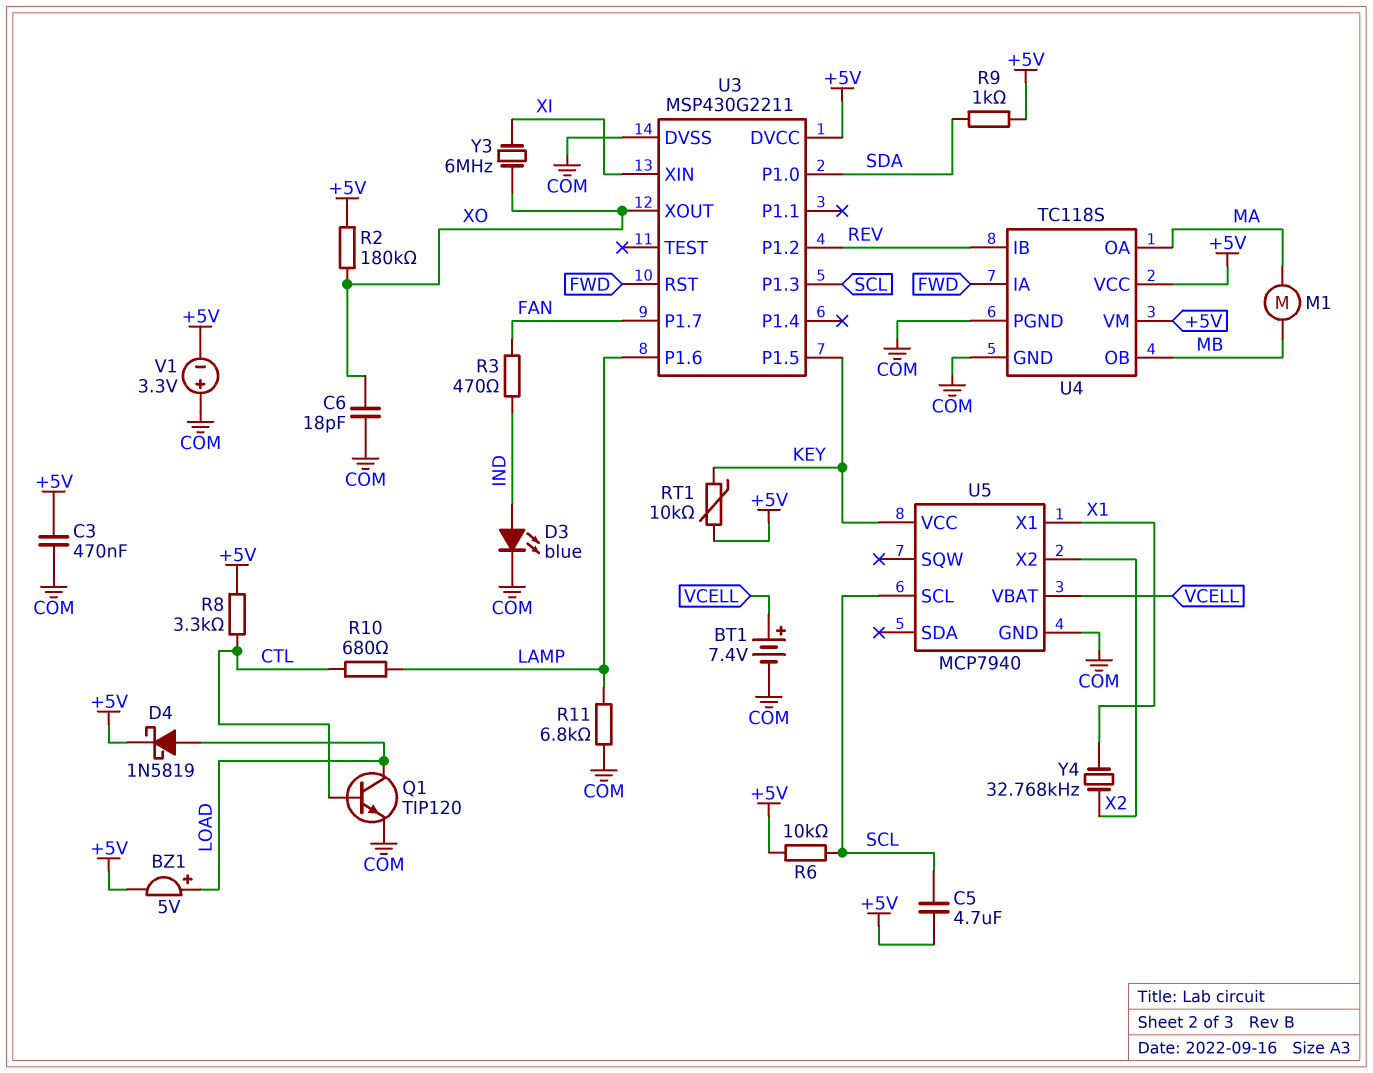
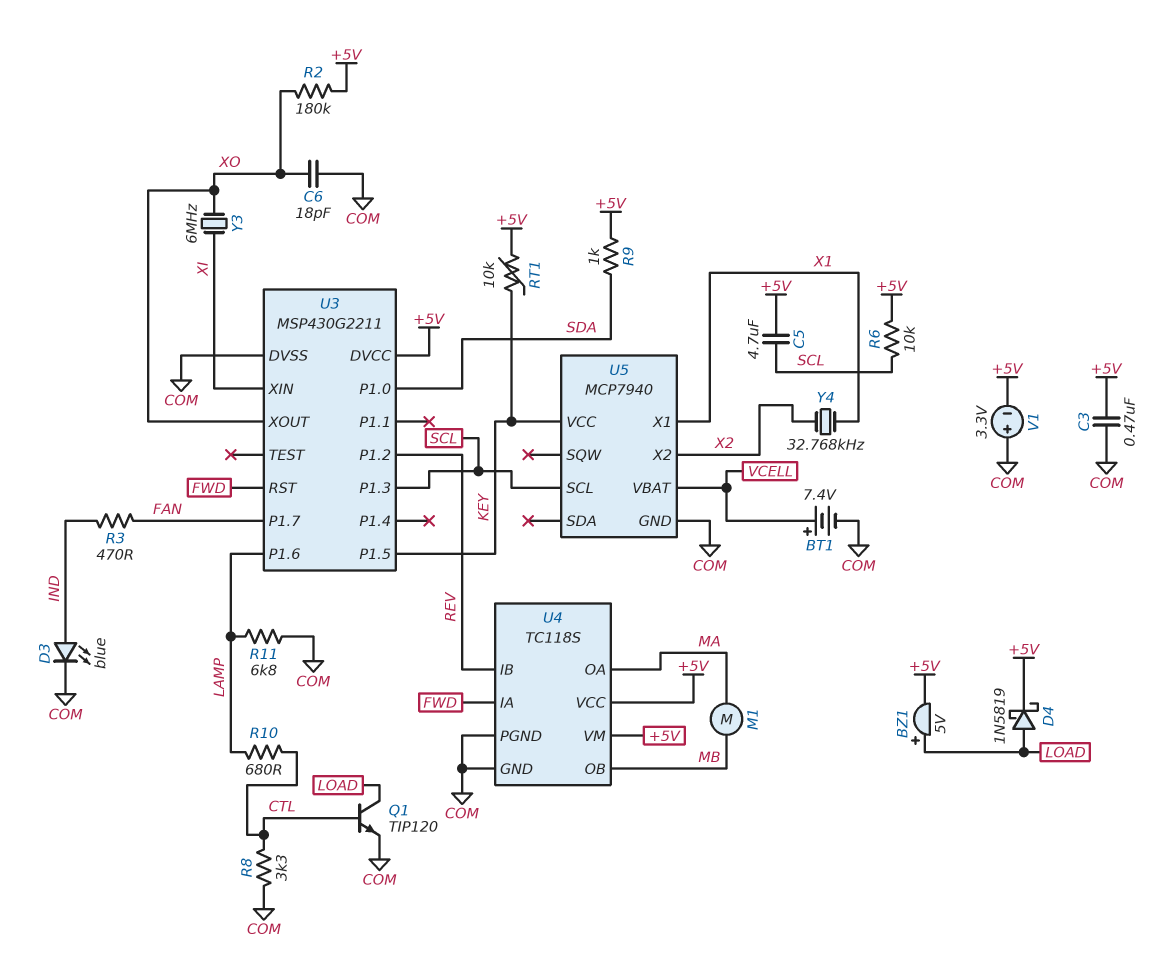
R8: 3.3k (+5V, CTL) -> 3.3k (COM, CTL)

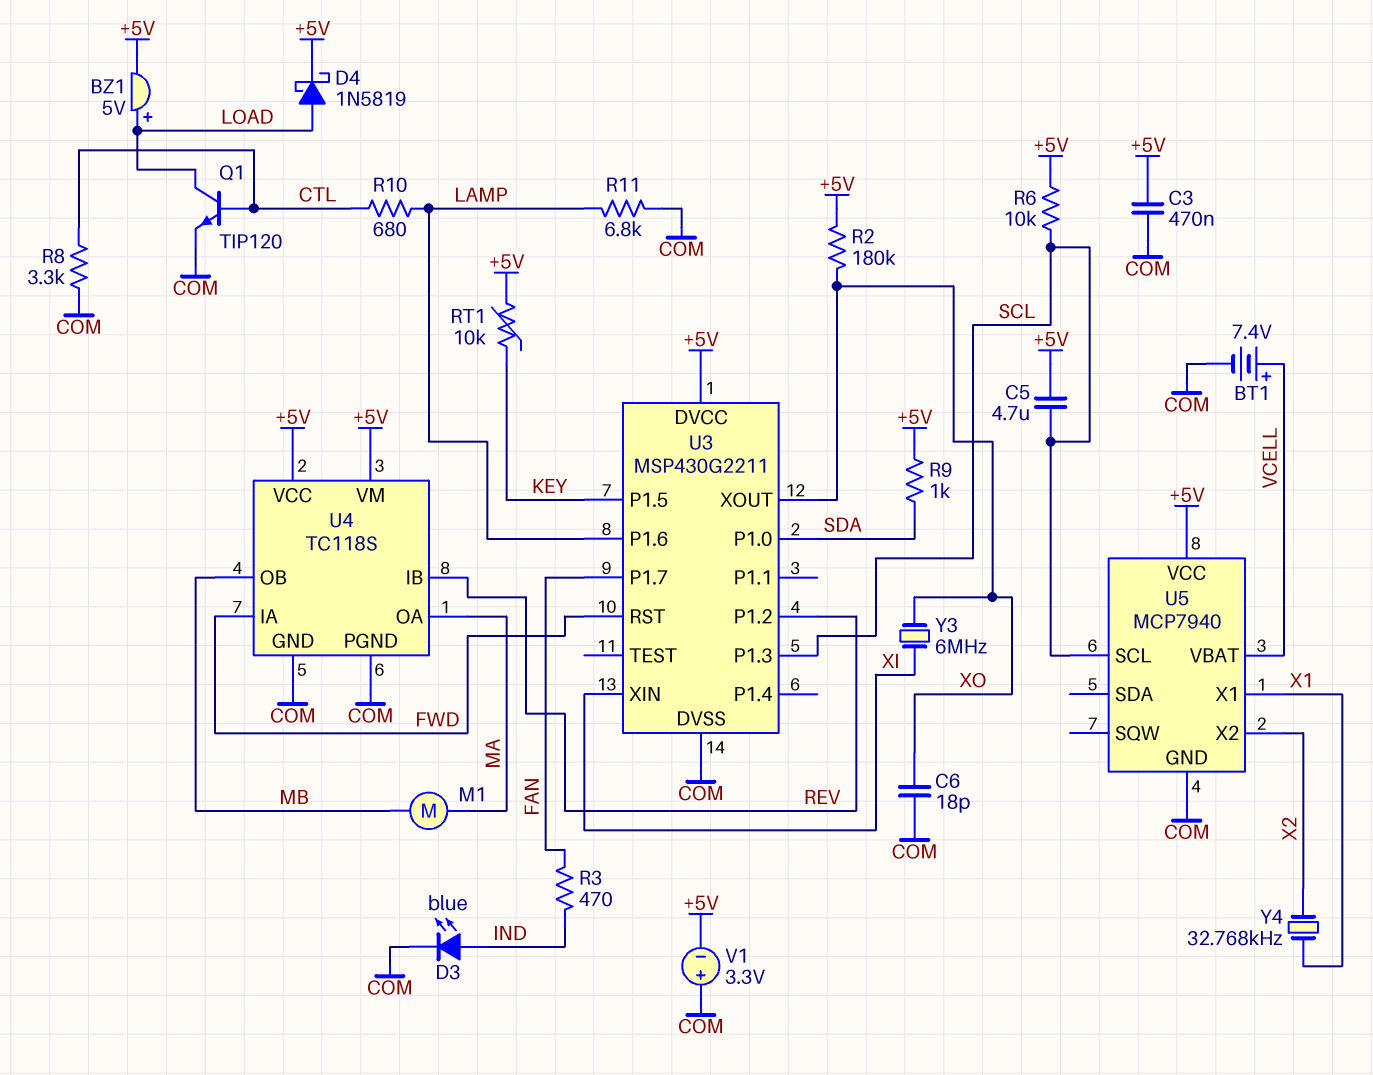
U5 pin VCC: KEY -> +5V

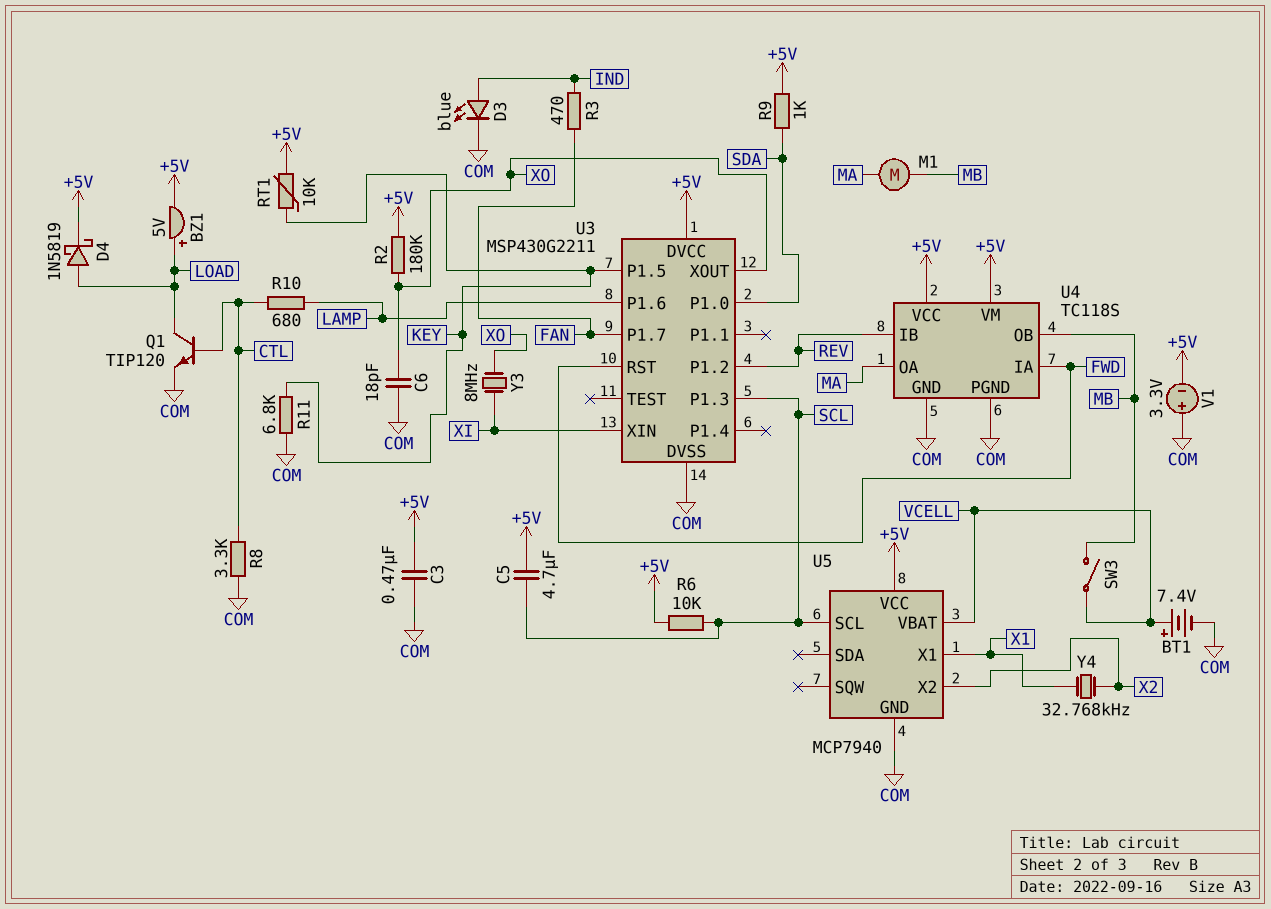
R11: 6.8k (COM, LAMP) -> 6.8k (COM, KEY)
SW3: none -> switch (MB, VCELL)
Y3: 6MHz (XI, XO) -> 8MHz (XI, XO)

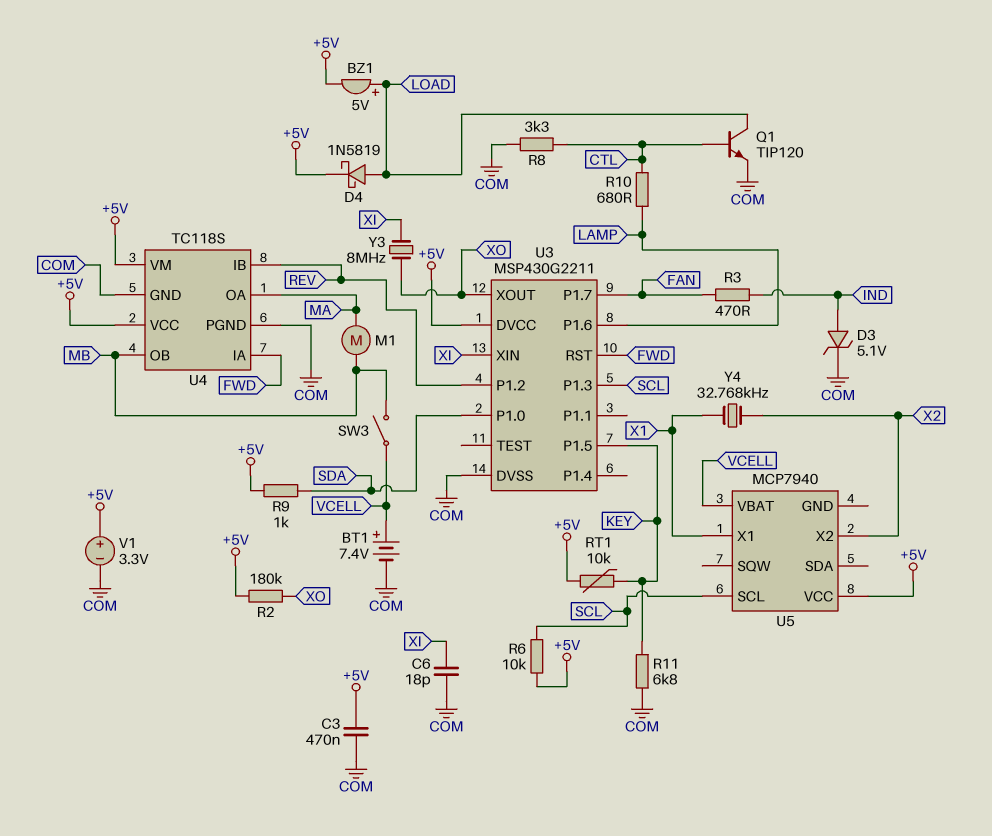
C5: 4.7uF (+5V, SCL) -> none
C6: 18pF (COM, XO) -> 18pF (COM, XI)
D3: LED blue (A IND, K COM) -> zener 5.1V (A IND, K COM)
U5 pin GND: COM -> none
V1: 3.3V (plus COM, minus +5V) -> 3.3V (plus +5V, minus COM)

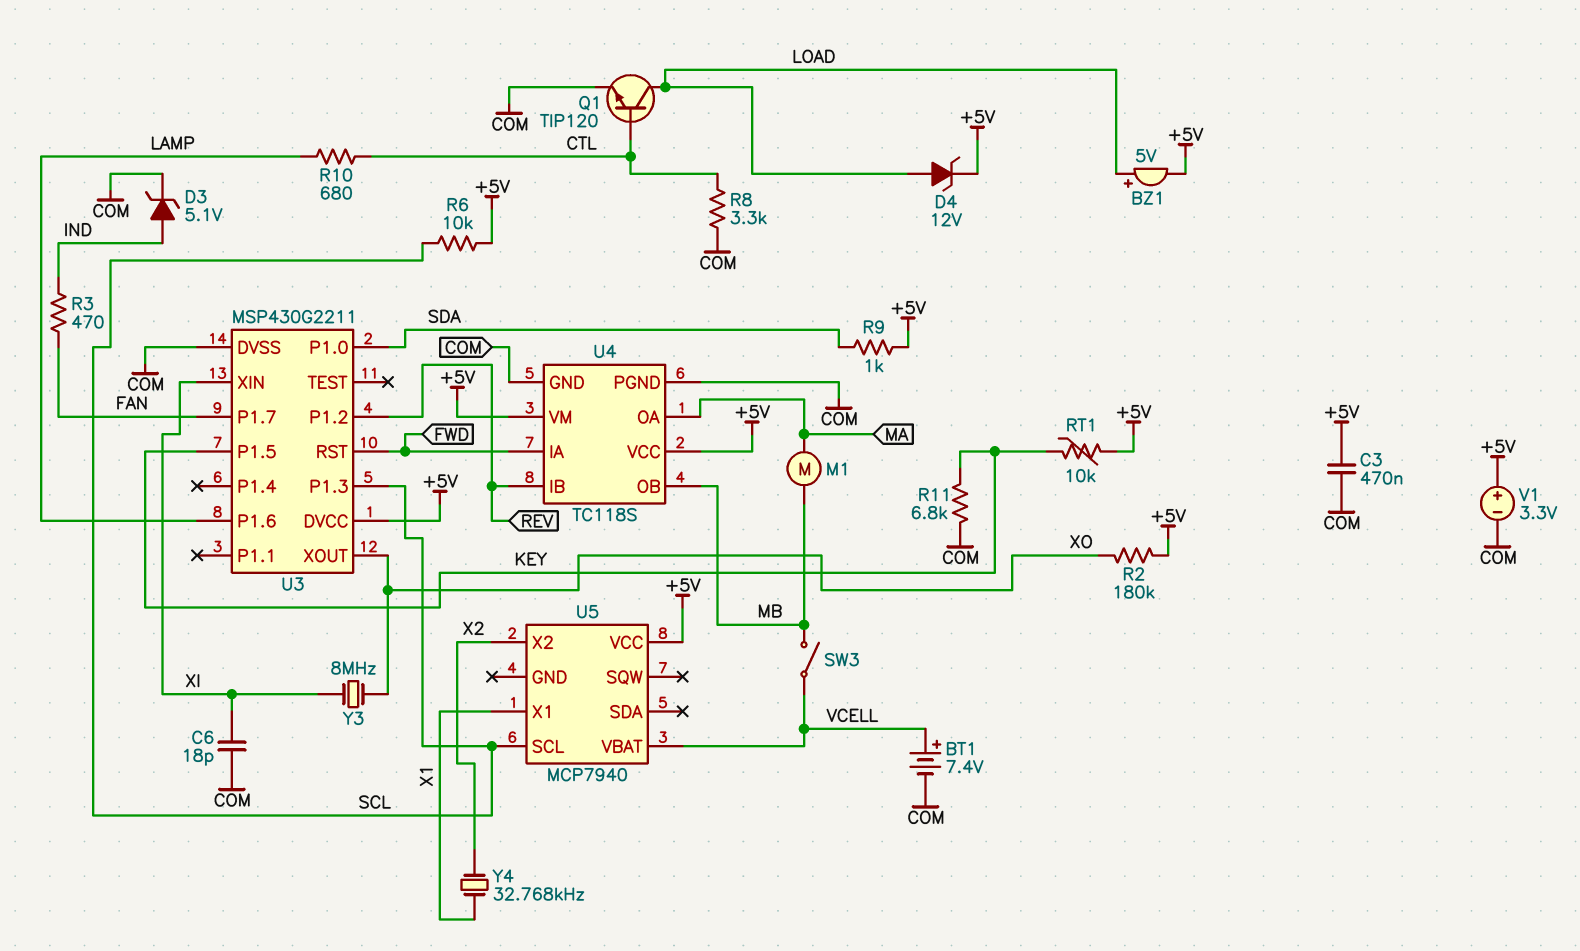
D4: schottky 1N5819 (A LOAD, K +5V) -> zener 12V (A LOAD, K +5V)

